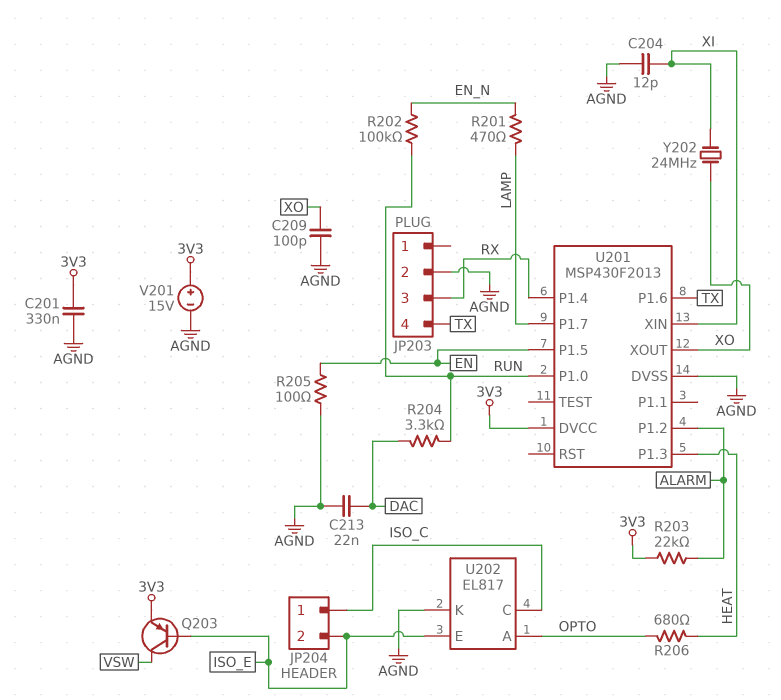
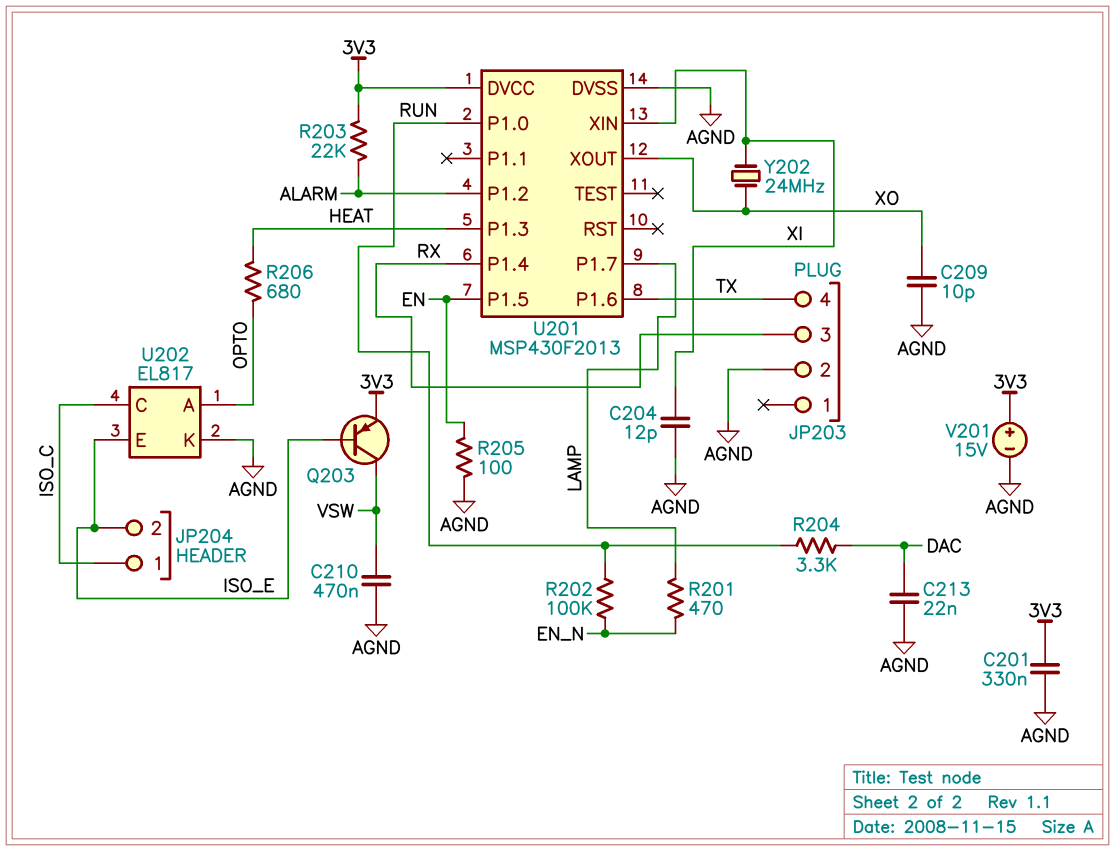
C209: 100pF (AGND, XO) -> 10pF (AGND, XO)
C210: none -> 470nF (AGND, VSW)

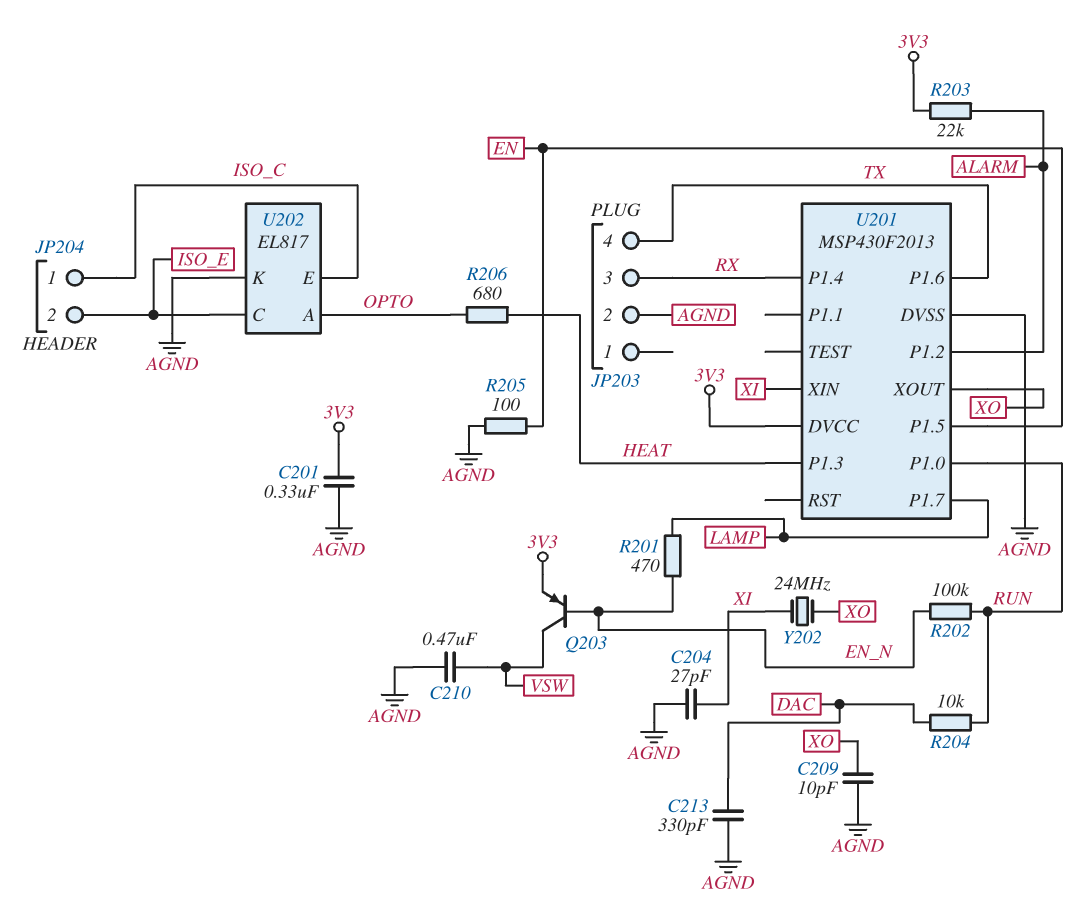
C204: 12pF (AGND, XI) -> 27pF (AGND, XI)
C213: 22nF (AGND, DAC) -> 330pF (AGND, DAC)
Q203: PNP (B ISO_E, C VSW, E 3V3) -> PNP (B EN_N, C VSW, E 3V3)
R204: 3.3k (DAC, RUN) -> 10k (DAC, RUN)
U202 pin C: ISO_C -> ISO_E
U202 pin E: ISO_E -> ISO_C
V201: 15V (plus 3V3, minus AGND) -> none

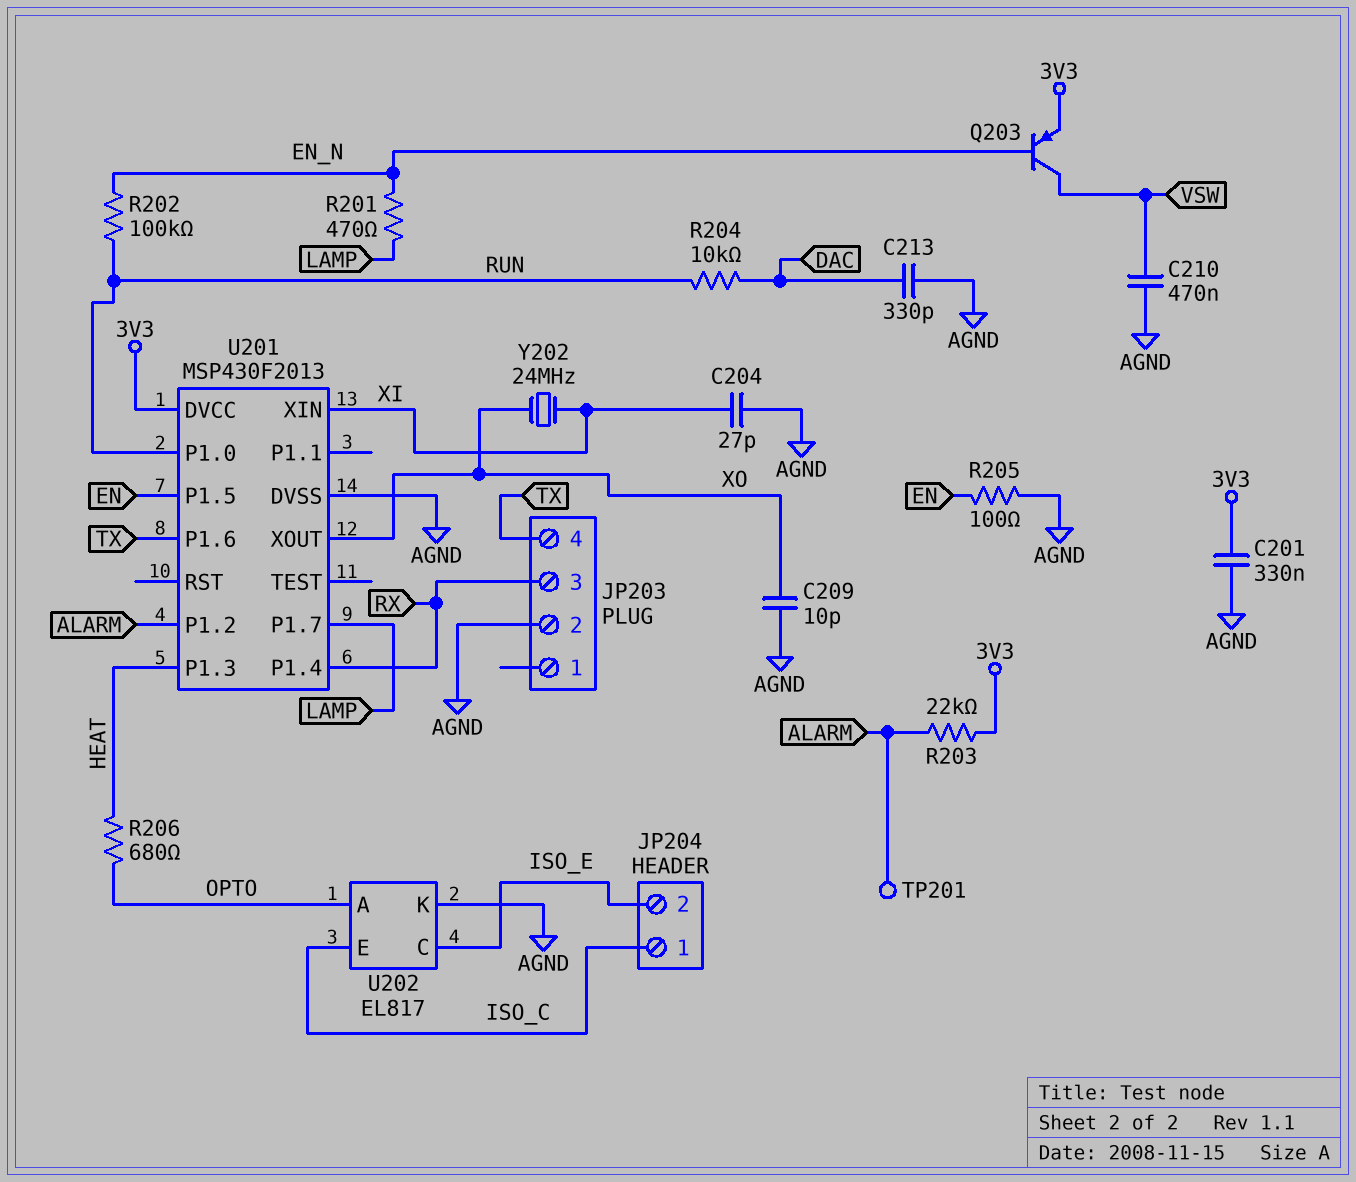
TP201: none -> test point (ALARM)

